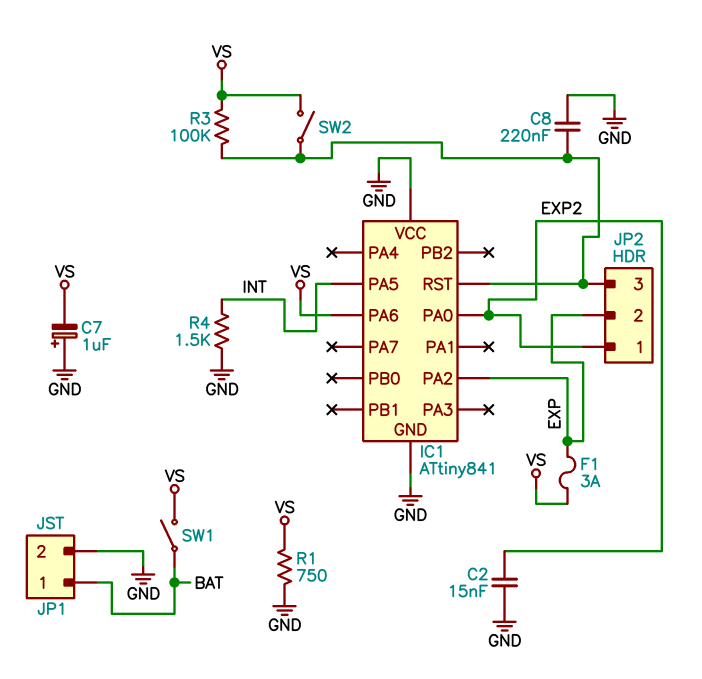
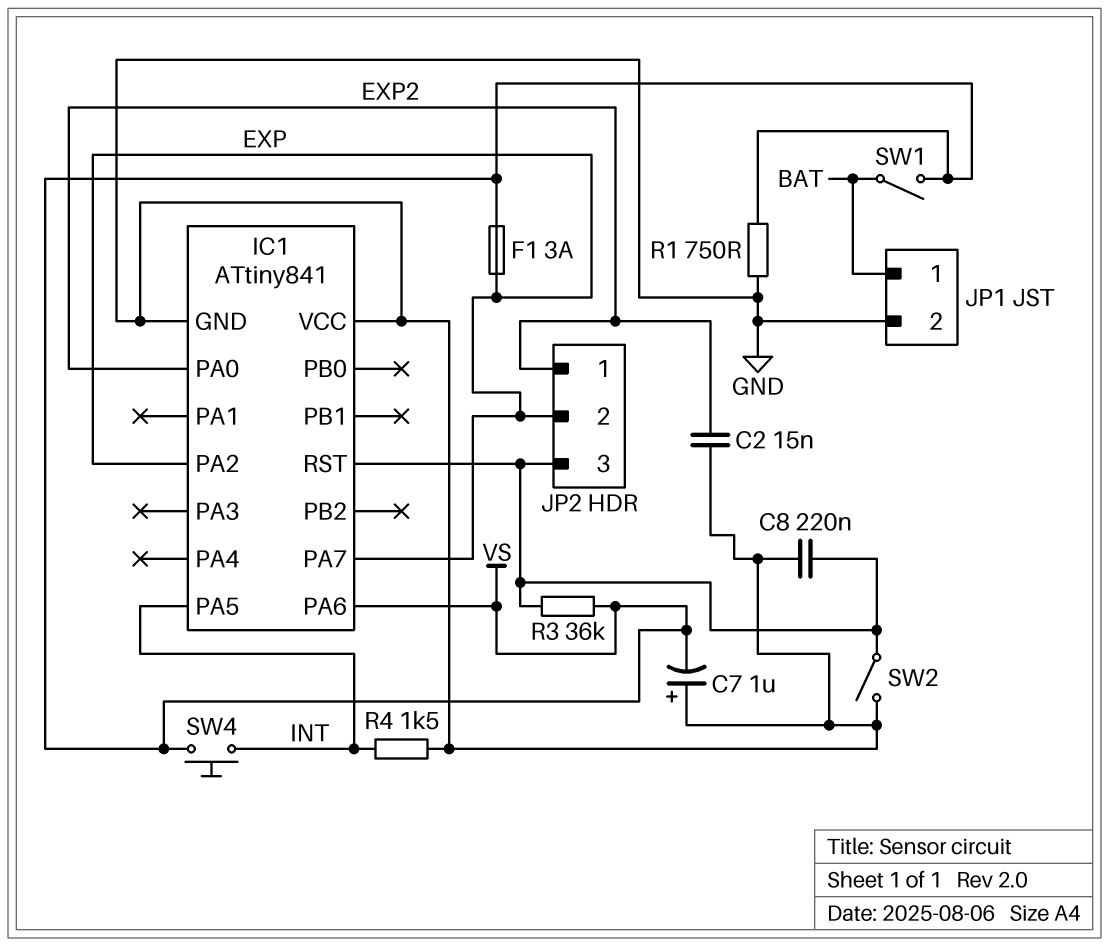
IC1 pin PA7: none -> EXP
R3: 100k (IC1/RST, VS) -> 36k (IC1/RST, VS)
SW2: switch (IC1/RST, VS) -> switch (GND, IC1/RST)
SW4: none -> button (INT, VS)

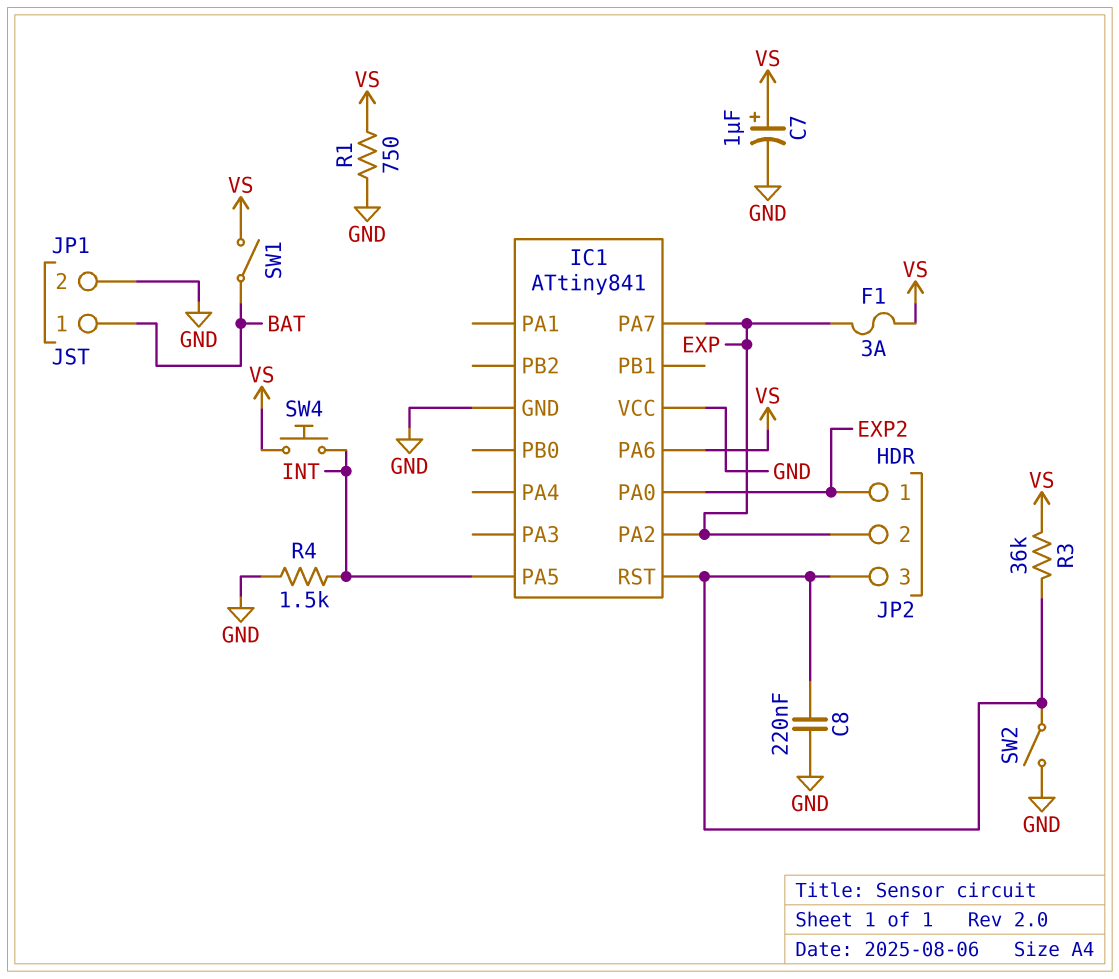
C2: 15nF (EXP2, GND) -> none
C7: 1uF (plus GND, minus VS) -> 1uF (plus VS, minus GND)

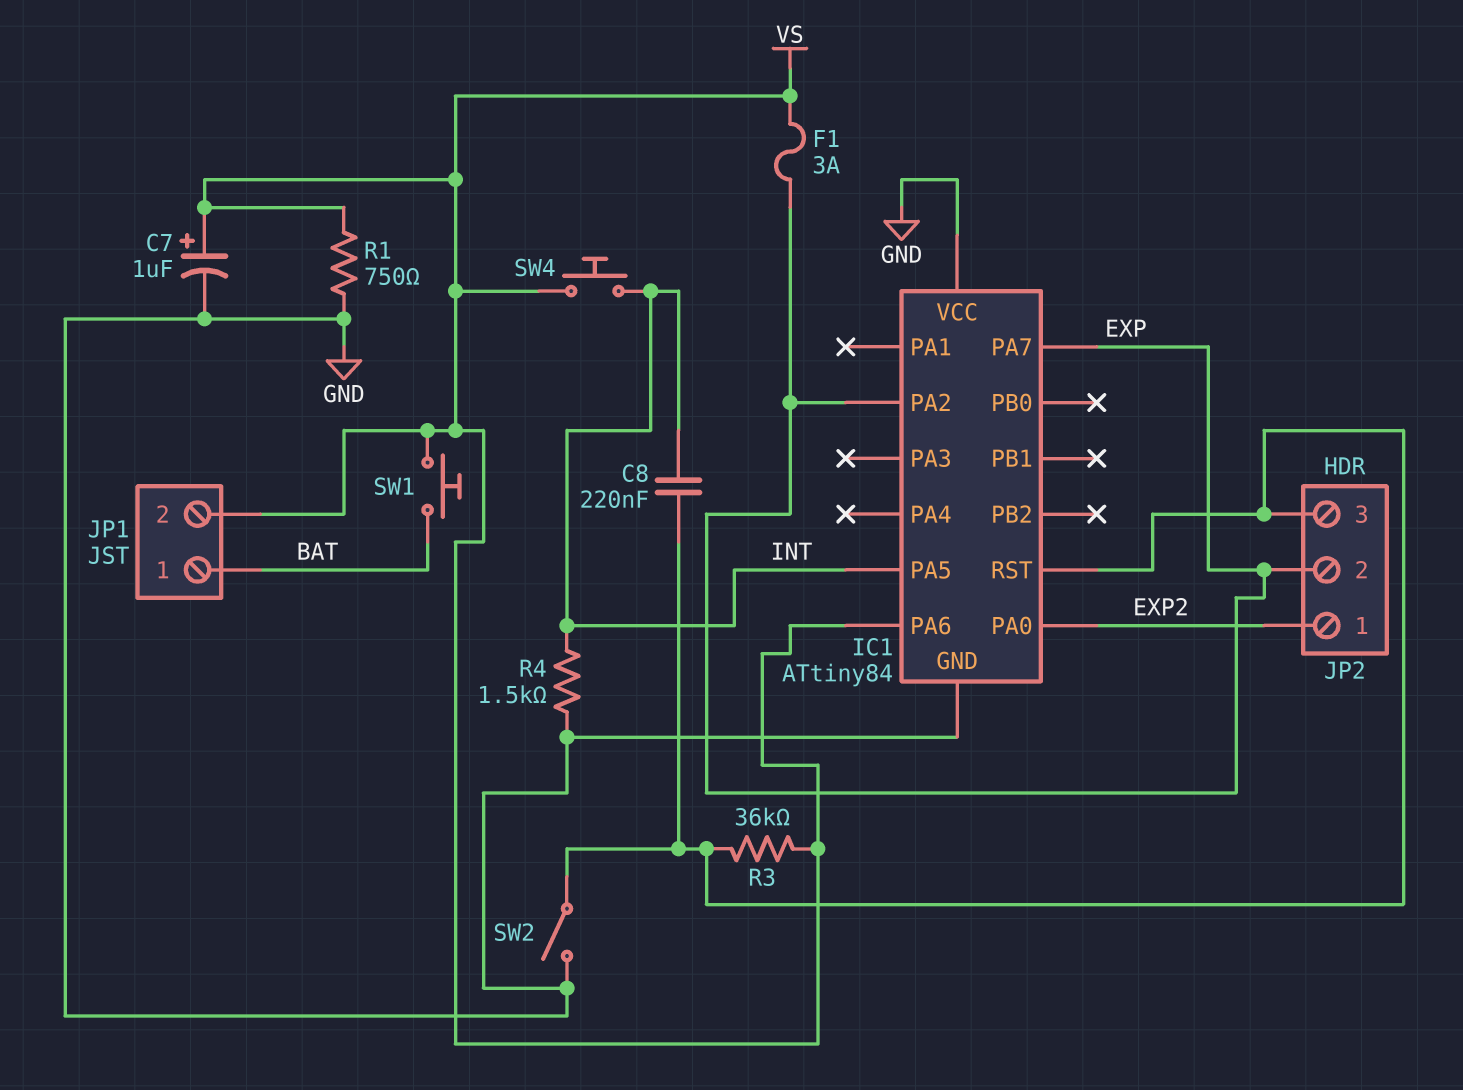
C8: 220nF (GND, IC1/RST) -> 220nF (IC1/RST, INT)
IC1: ATtiny841 -> ATtiny84
JP1 pin 2: GND -> VS
SW1: switch (BAT, VS) -> button (BAT, VS)

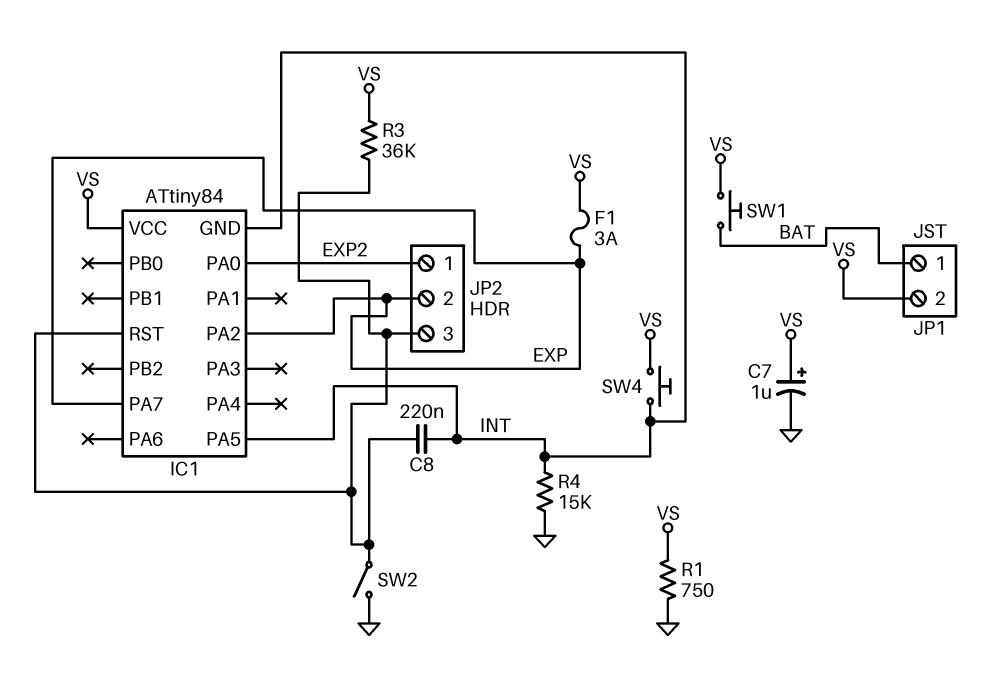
IC1 pin GND: GND -> INT
IC1 pin PA6: VS -> none
IC1 pin VCC: GND -> VS
R4: 1.5k (GND, INT) -> 15k (GND, INT)

